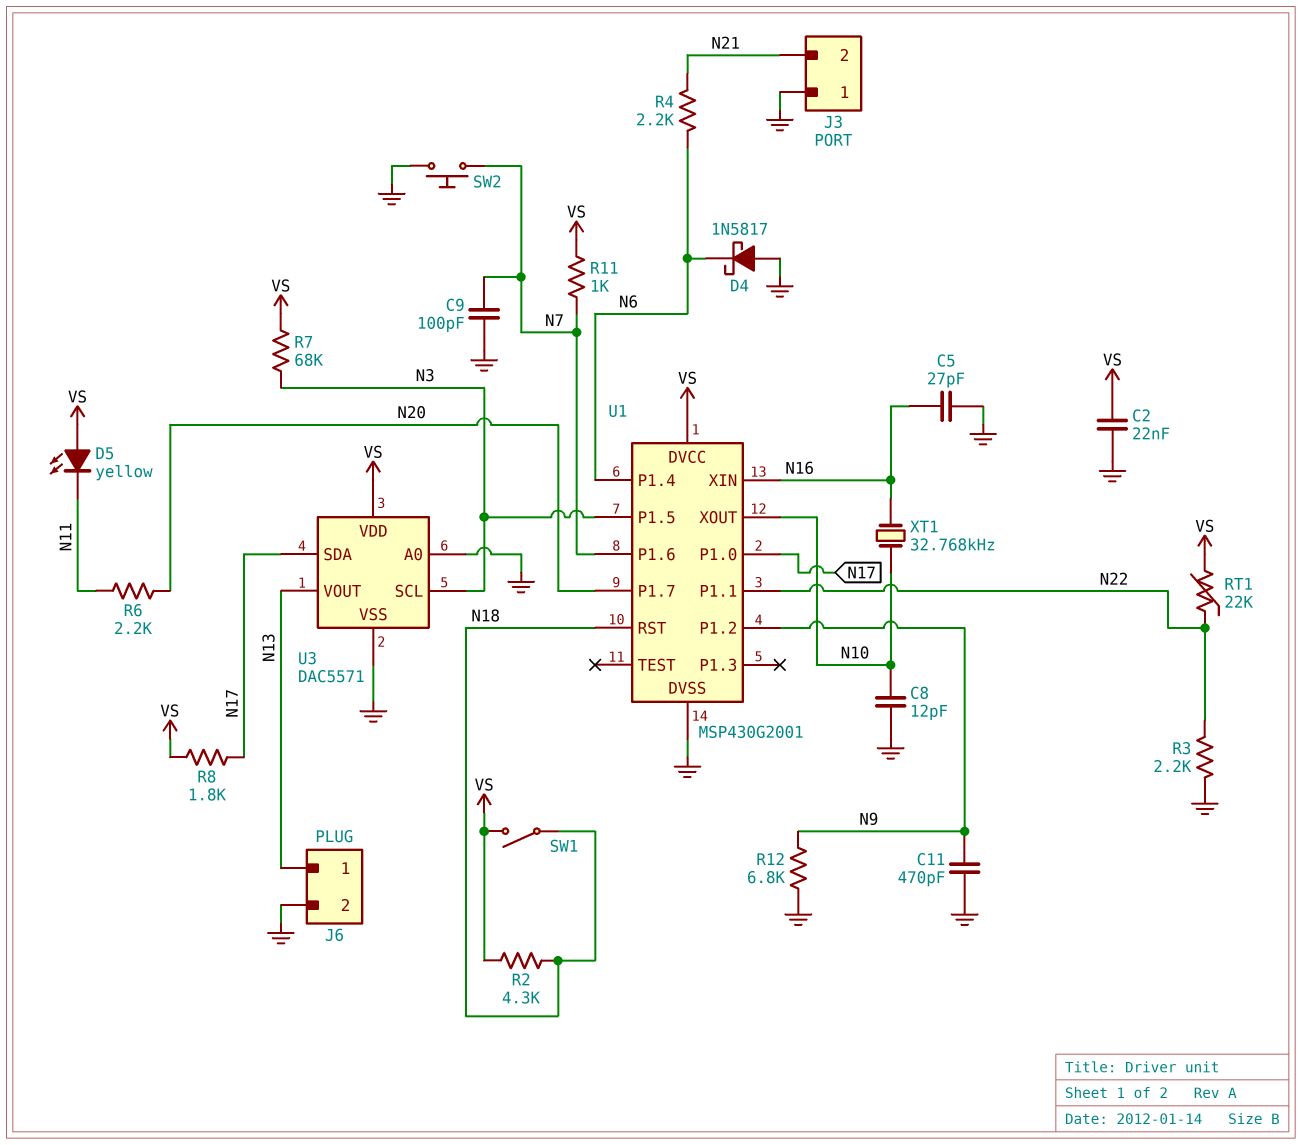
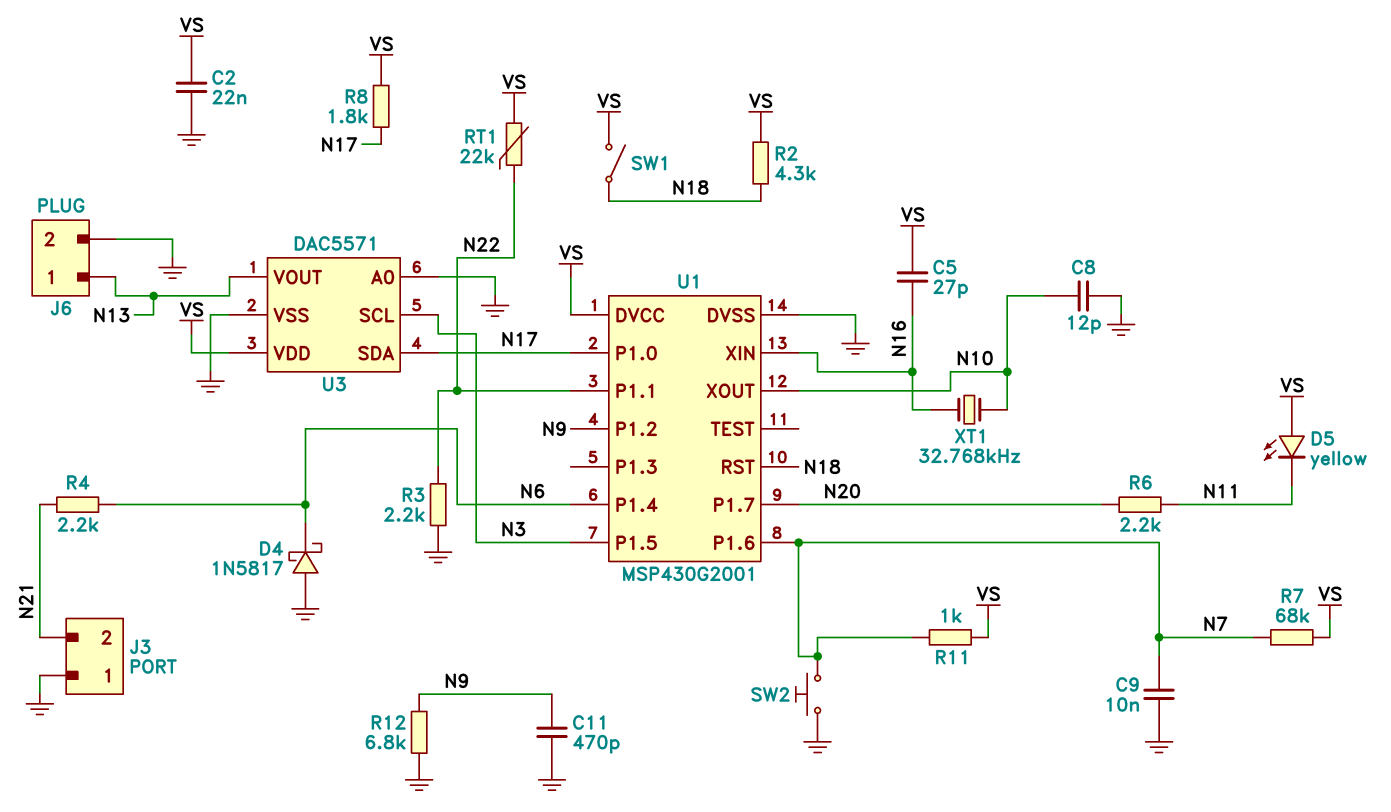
C5: 27pF (GND, N16) -> 27pF (N16, VS)
C9: 100pF (GND, N7) -> 10nF (GND, N7)
R7: 68k (N3, VS) -> 68k (N7, VS)

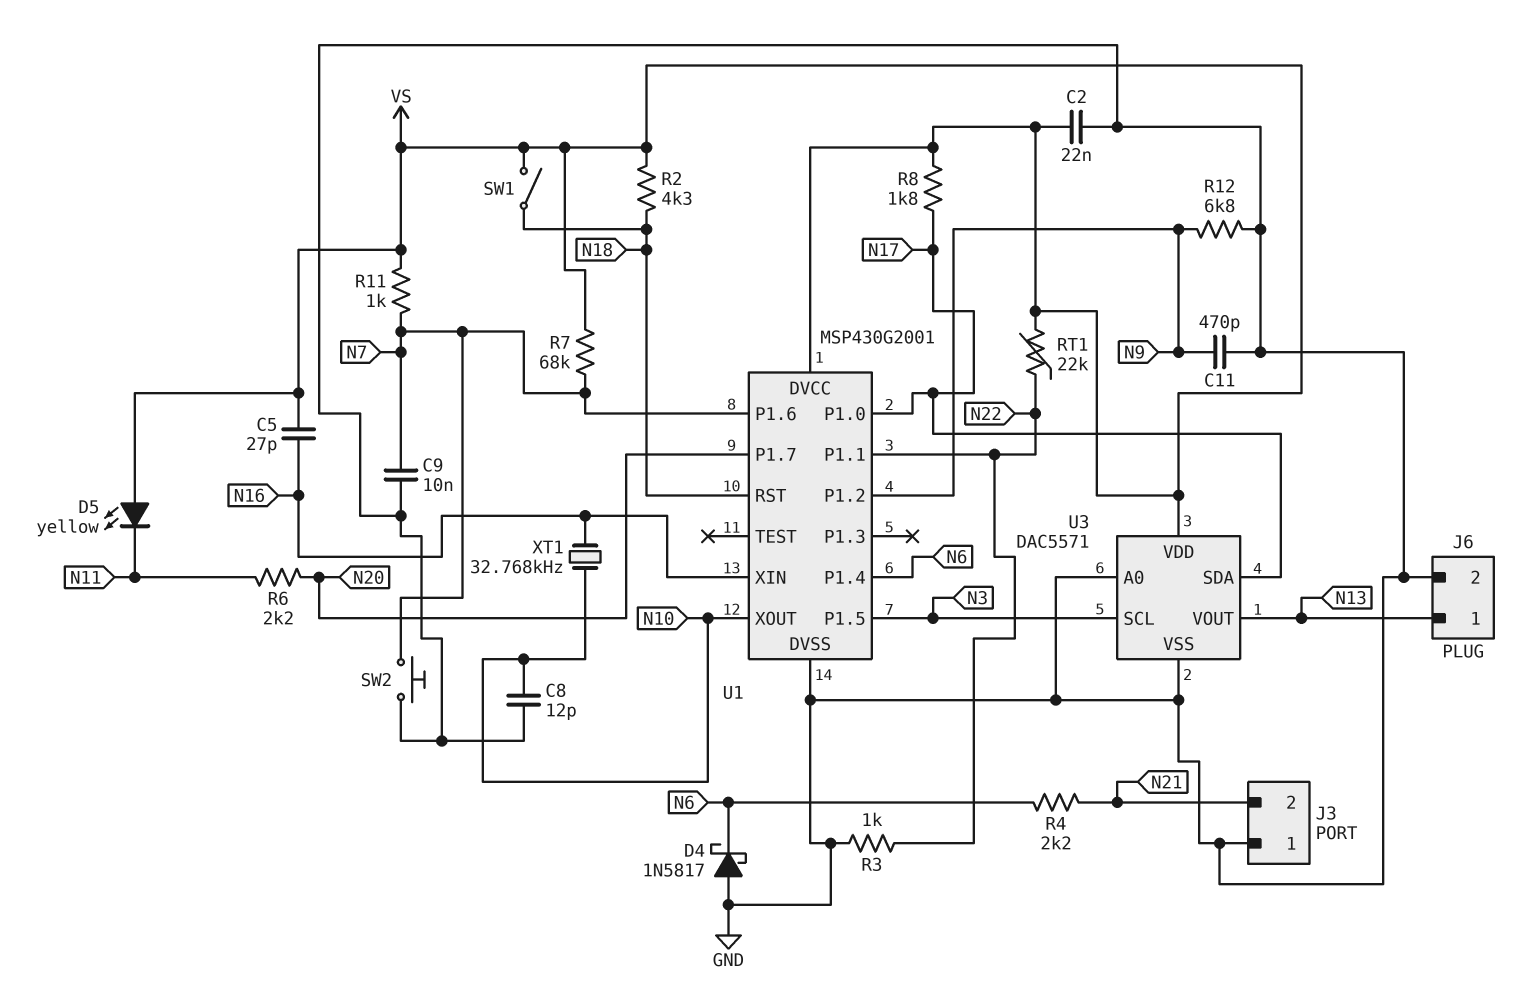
R3: 2.2k (GND, N22) -> 1k (GND, N22)

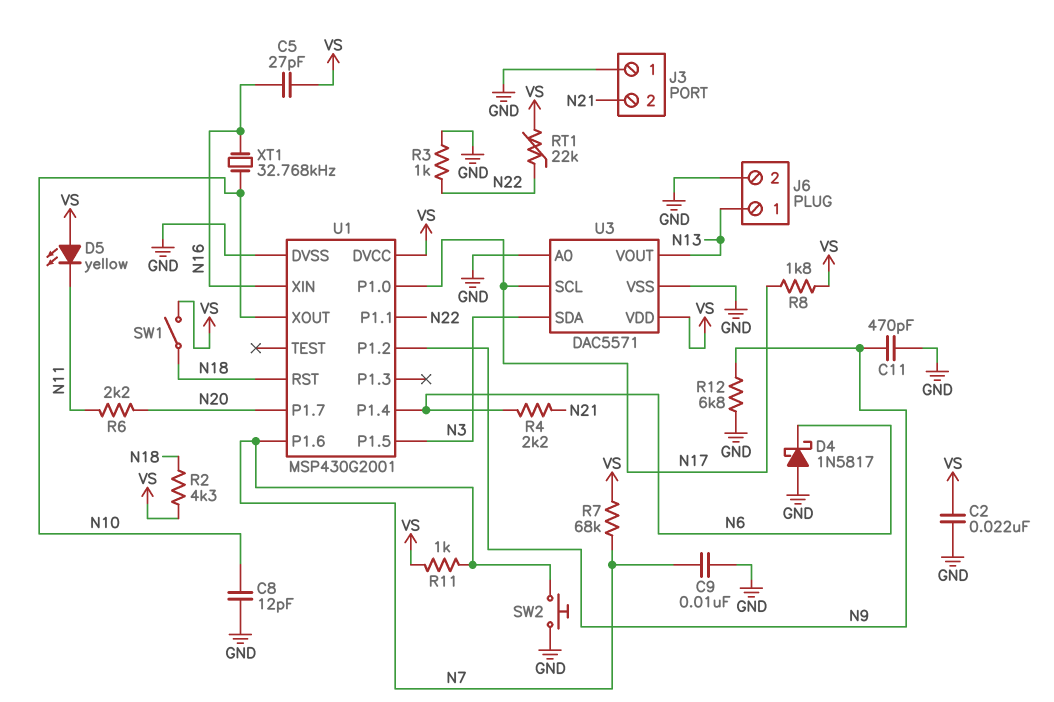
U3 pin SCL: N3 -> N17
U3 pin SDA: N17 -> N3

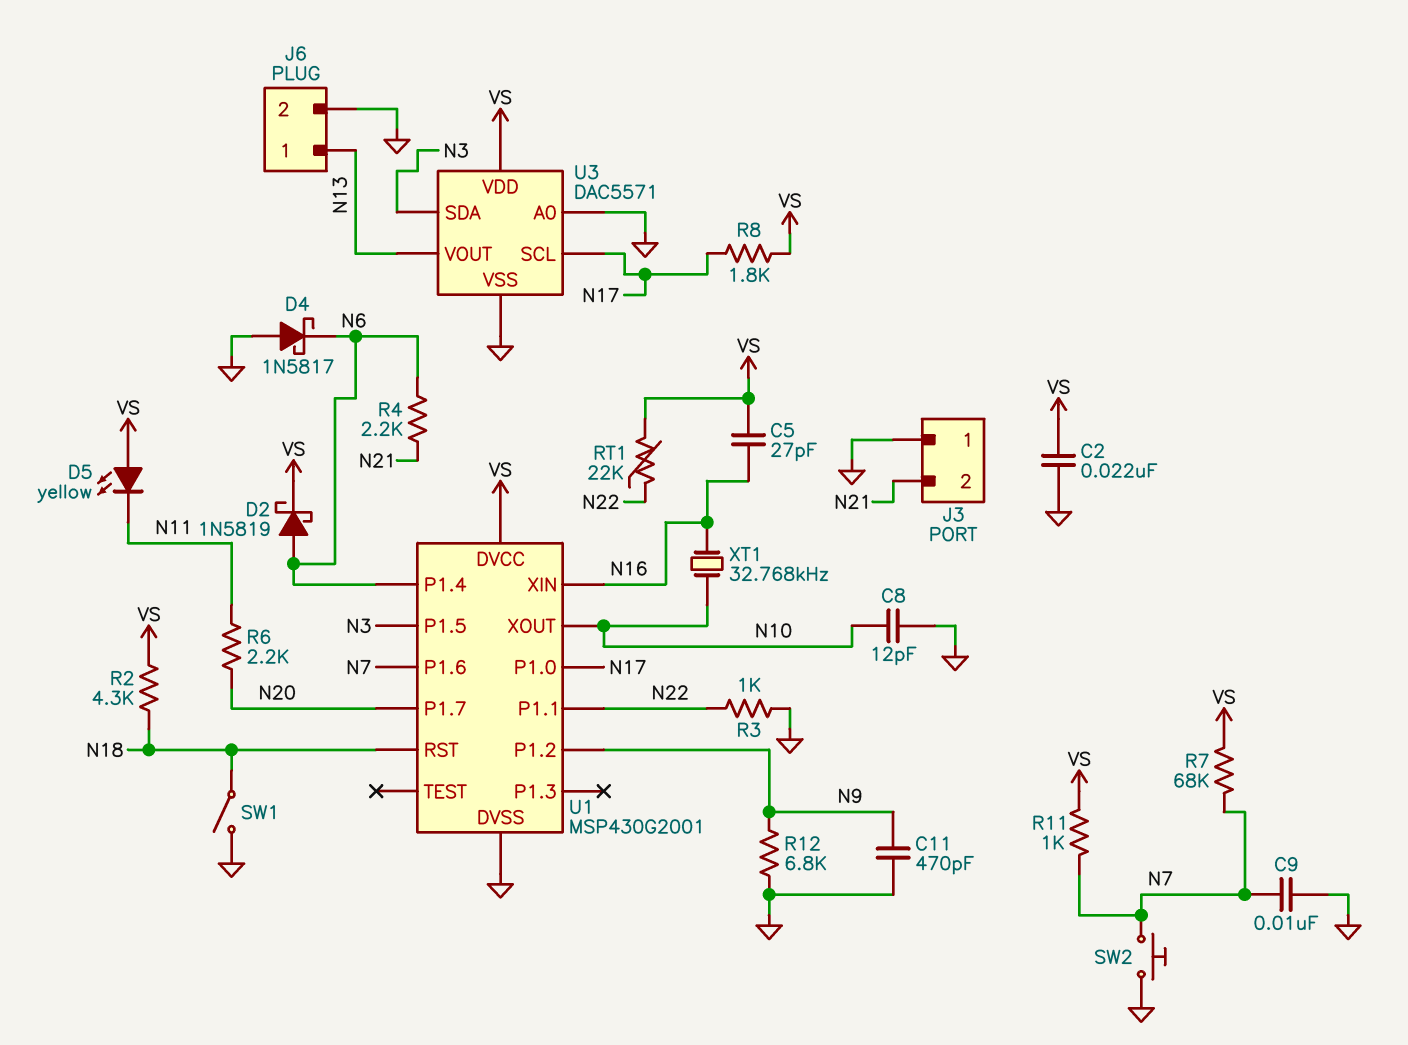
D2: none -> schottky 1N5819 (A N6, K VS)
SW1: switch (N18, VS) -> switch (GND, N18)

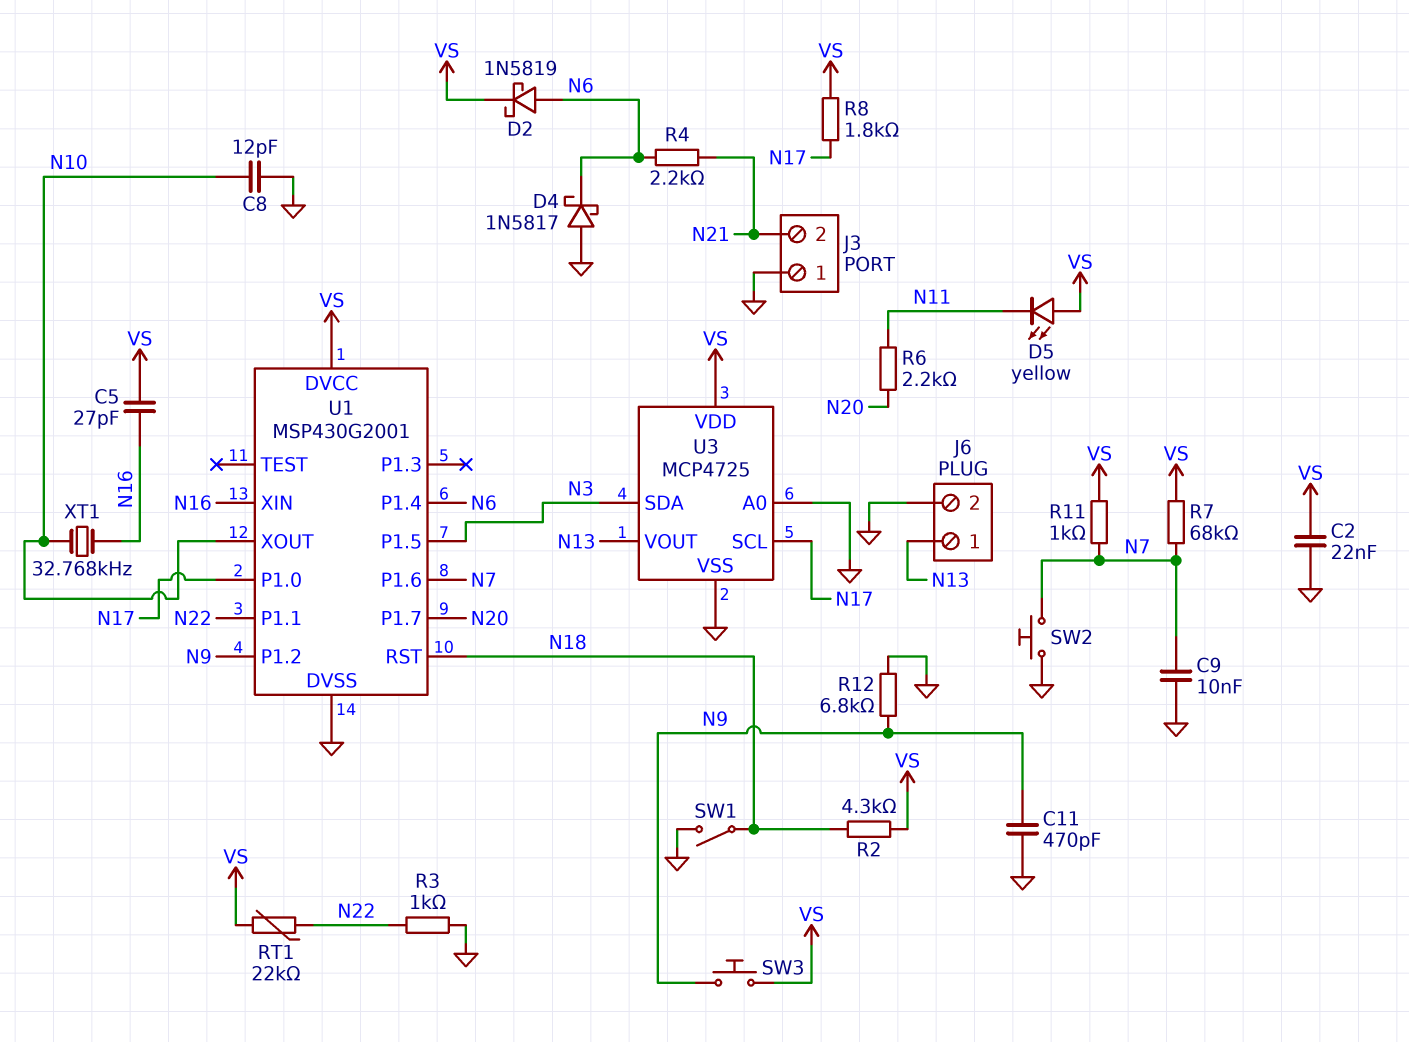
SW3: none -> button (N9, VS)
U3: DAC5571 -> MCP4725

